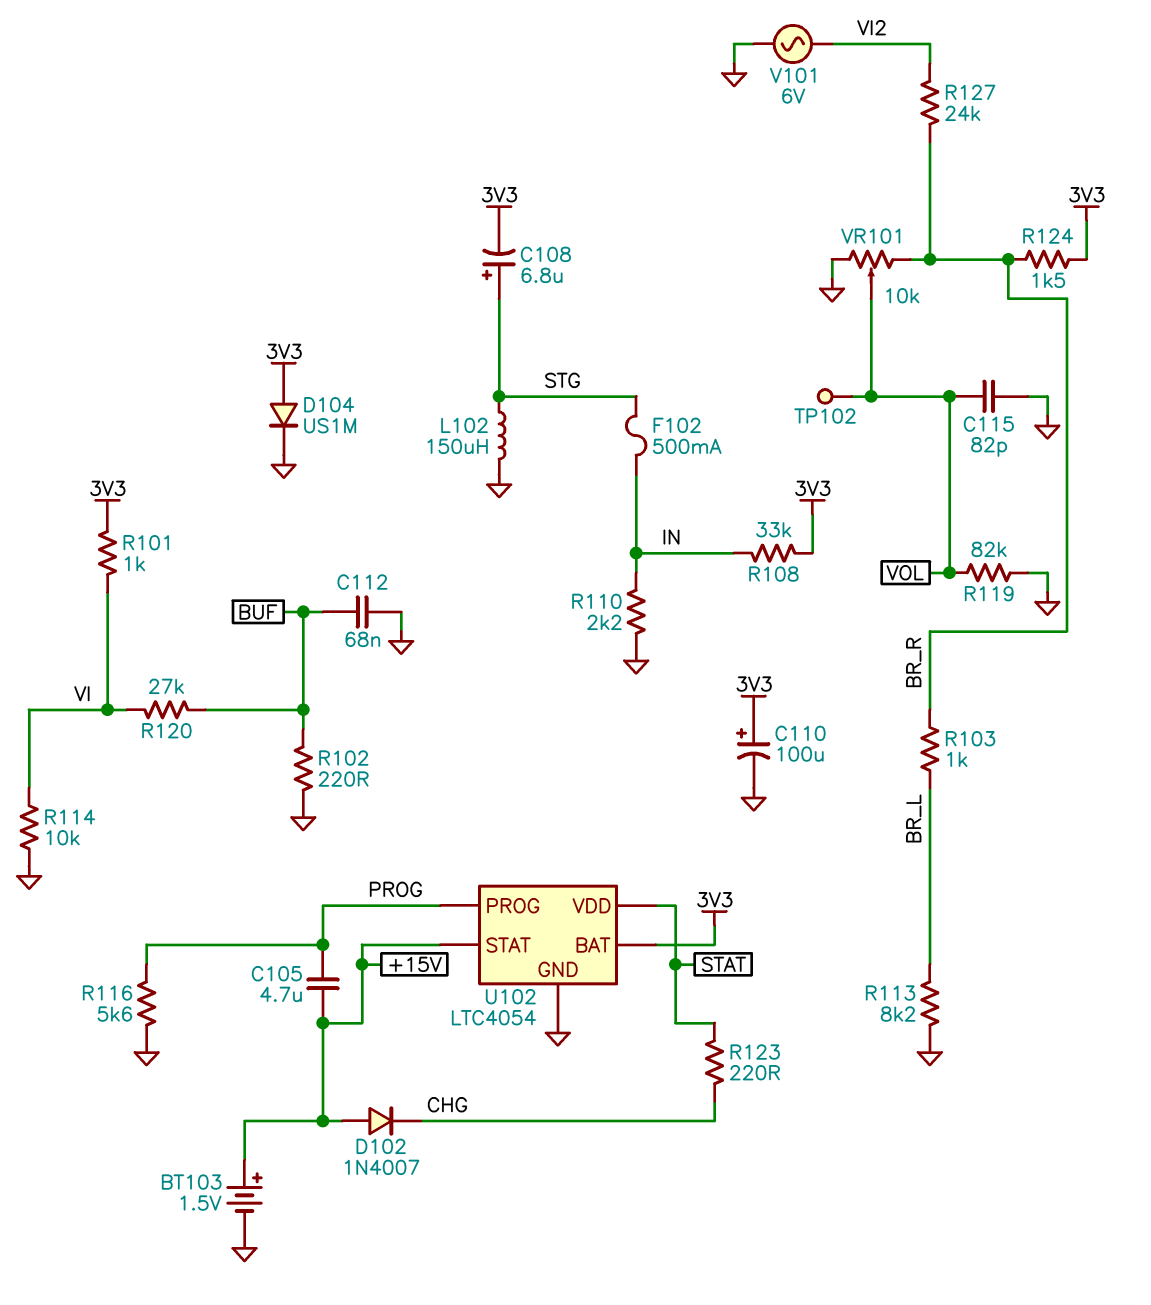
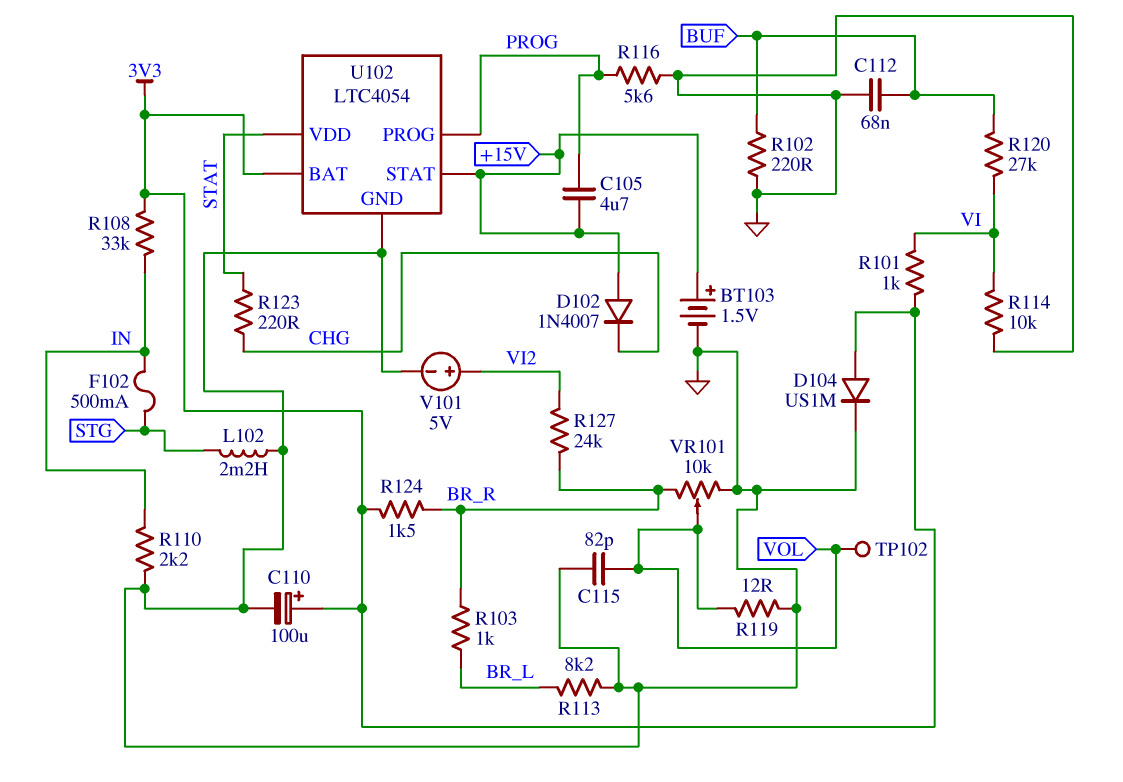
C108: 6.8uF (plus STG, minus 3V3) -> none
L102: 150uH (GND, STG) -> 2.2mH (GND, STG)
R119: 82k (GND, VOL) -> 12 (GND, VOL)
V101: AC 6V (GND, VI2) -> 5V (plus VI2, minus GND)

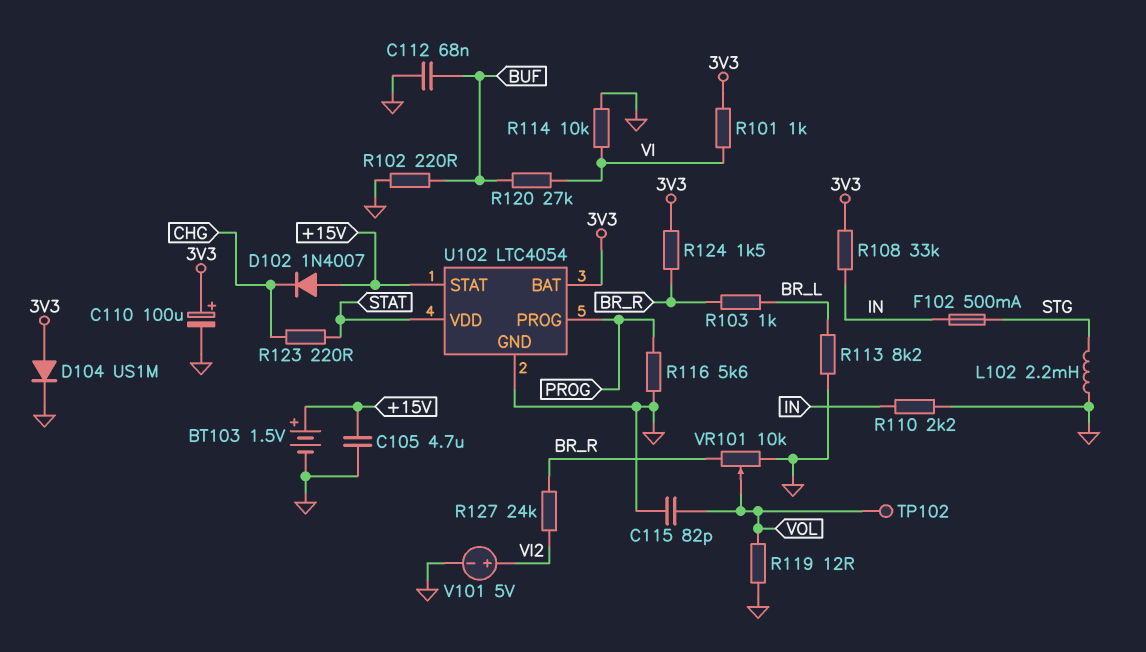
C105: 4.7uF (+15V, PROG) -> 4.7uF (+15V, GND)

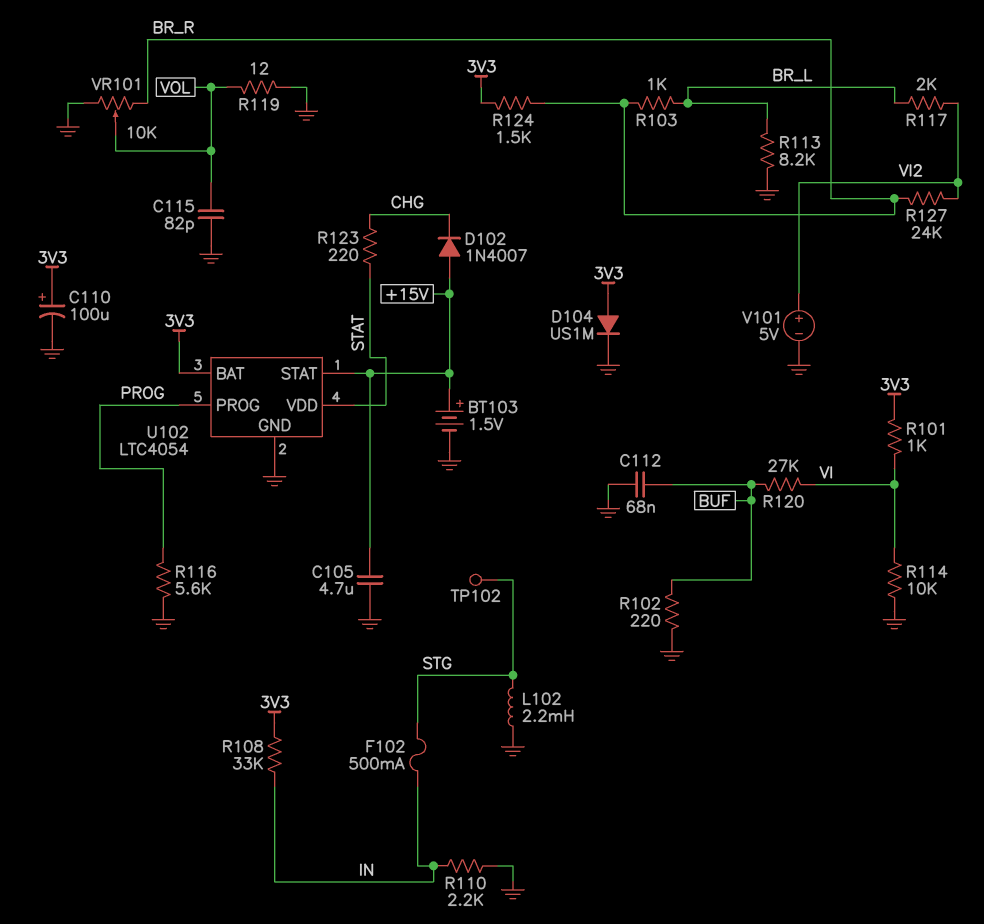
R117: none -> 2k (BR_L, VI2)
TP102: test point (VOL) -> test point (STG)

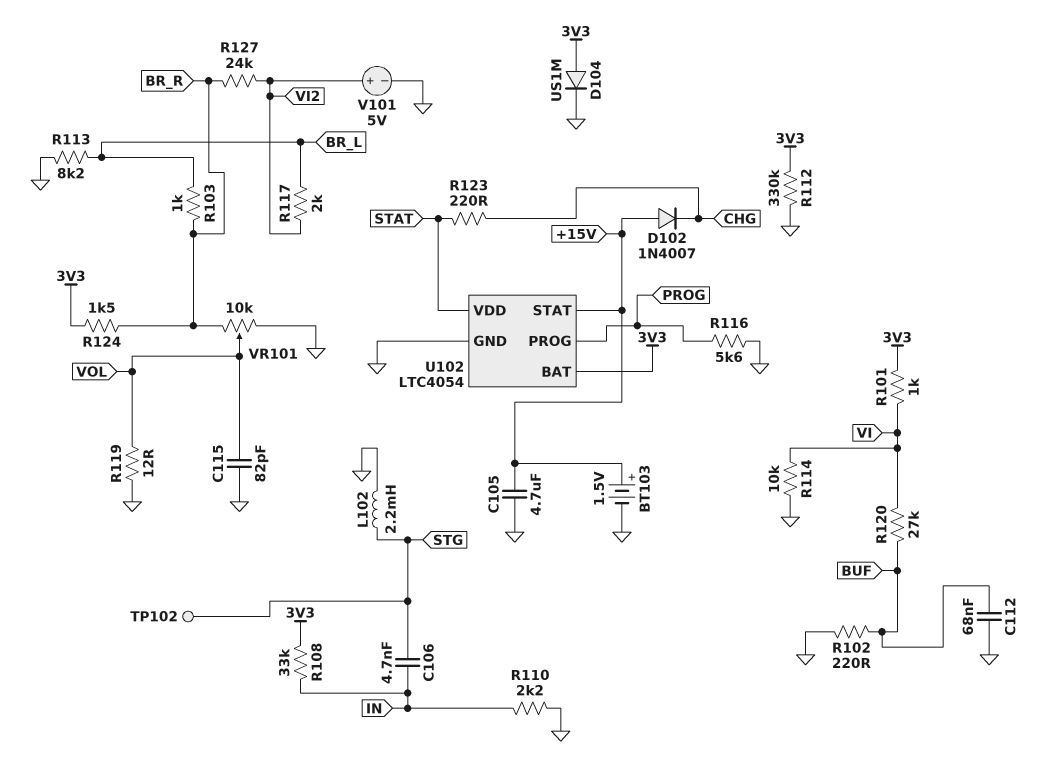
C106: none -> 4.7nF (IN, STG)
C110: 100uF (plus 3V3, minus GND) -> none
F102: 500mA (IN, STG) -> none
R112: none -> 330k (3V3, GND)

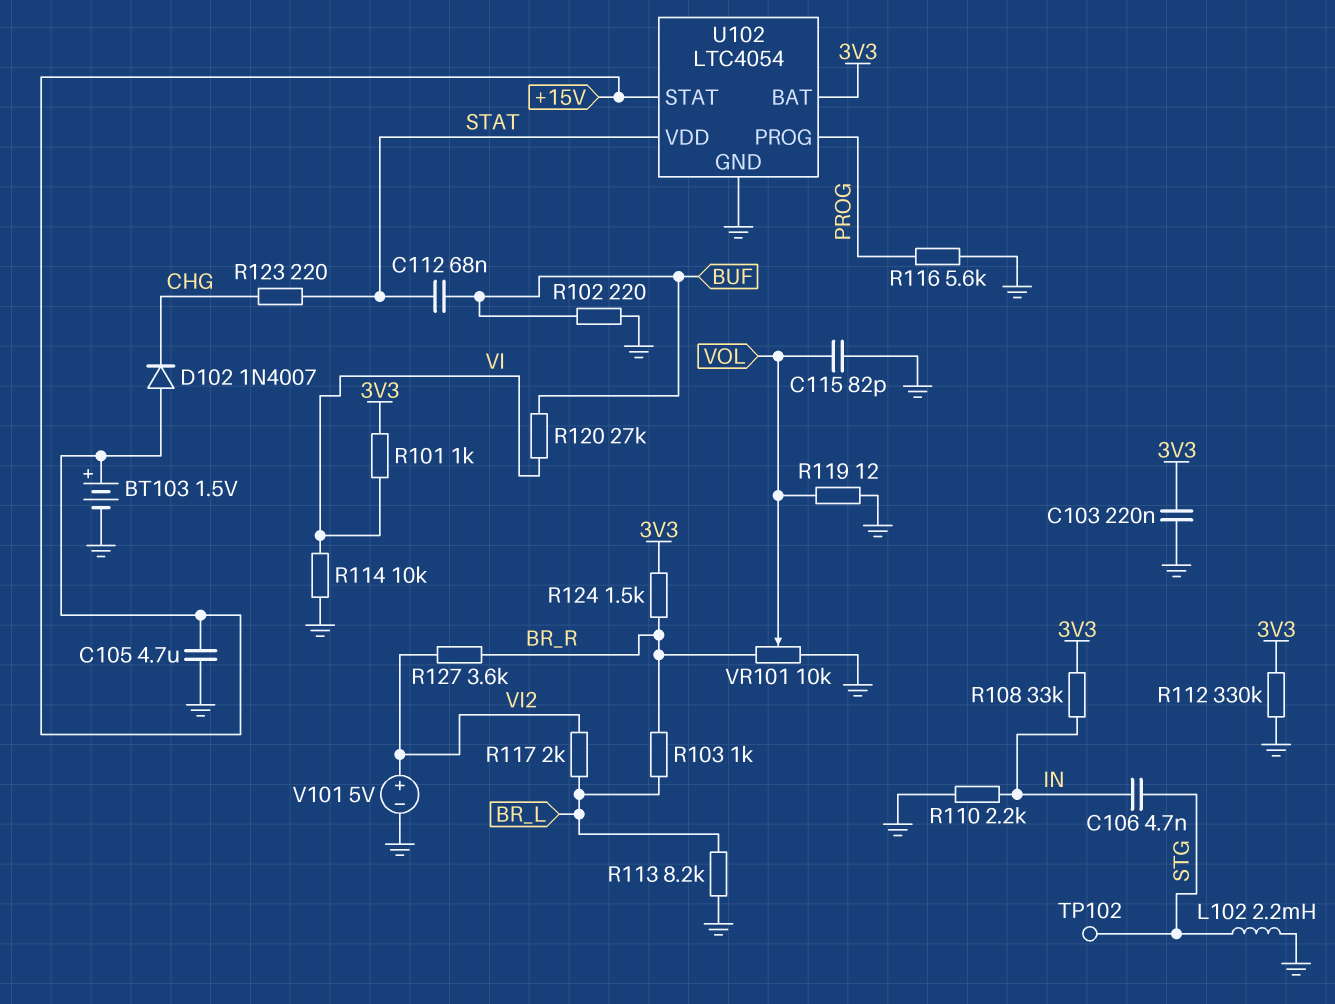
C103: none -> 220nF (3V3, GND)
C112: 68nF (BUF, GND) -> 68nF (BUF, STAT)
D104: diode US1M (A 3V3, K GND) -> none
R127: 24k (BR_R, VI2) -> 3.6k (BR_R, VI2)

